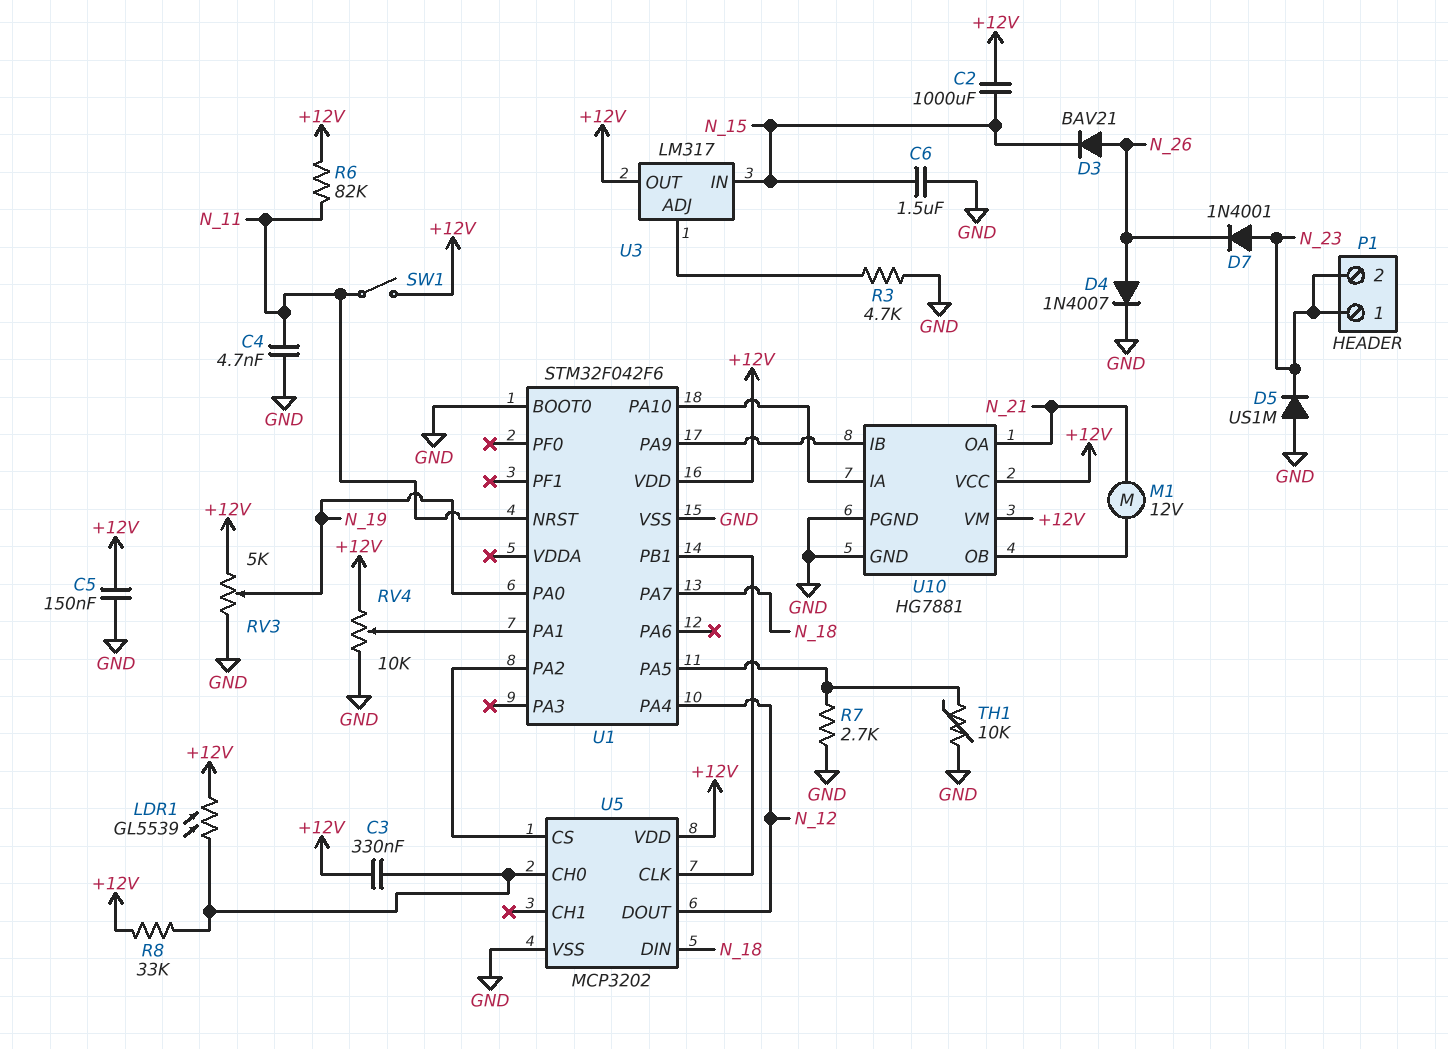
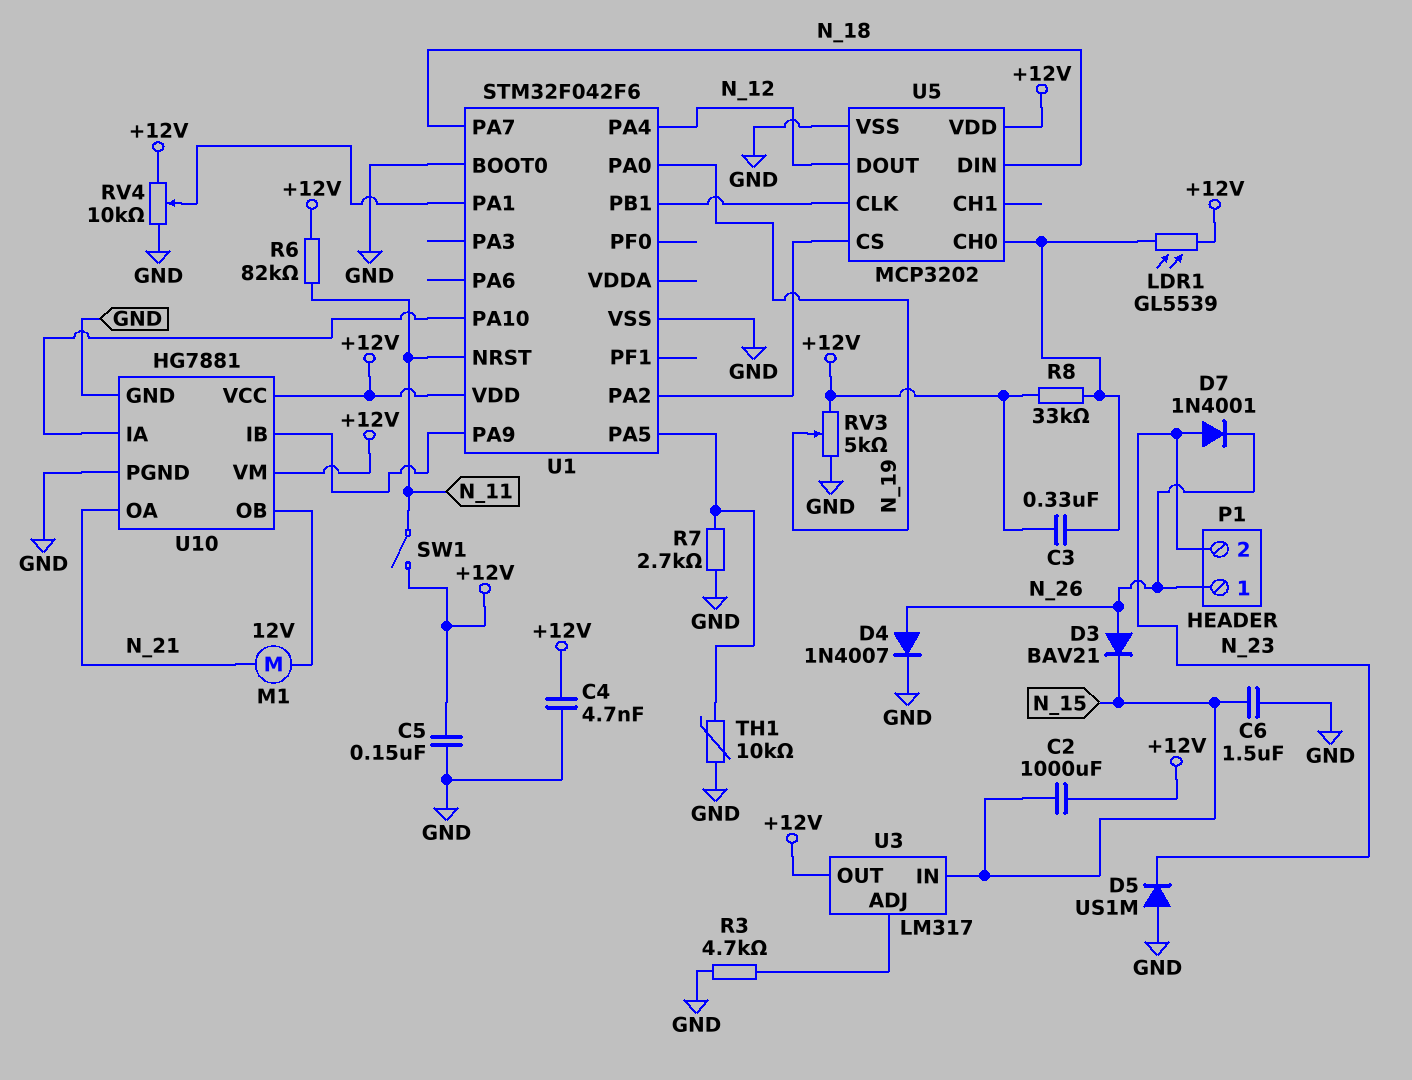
C4: 4.7nF (GND, N_11) -> 4.7nF (+12V, GND)
P1 pin 1: N_23 -> N_26

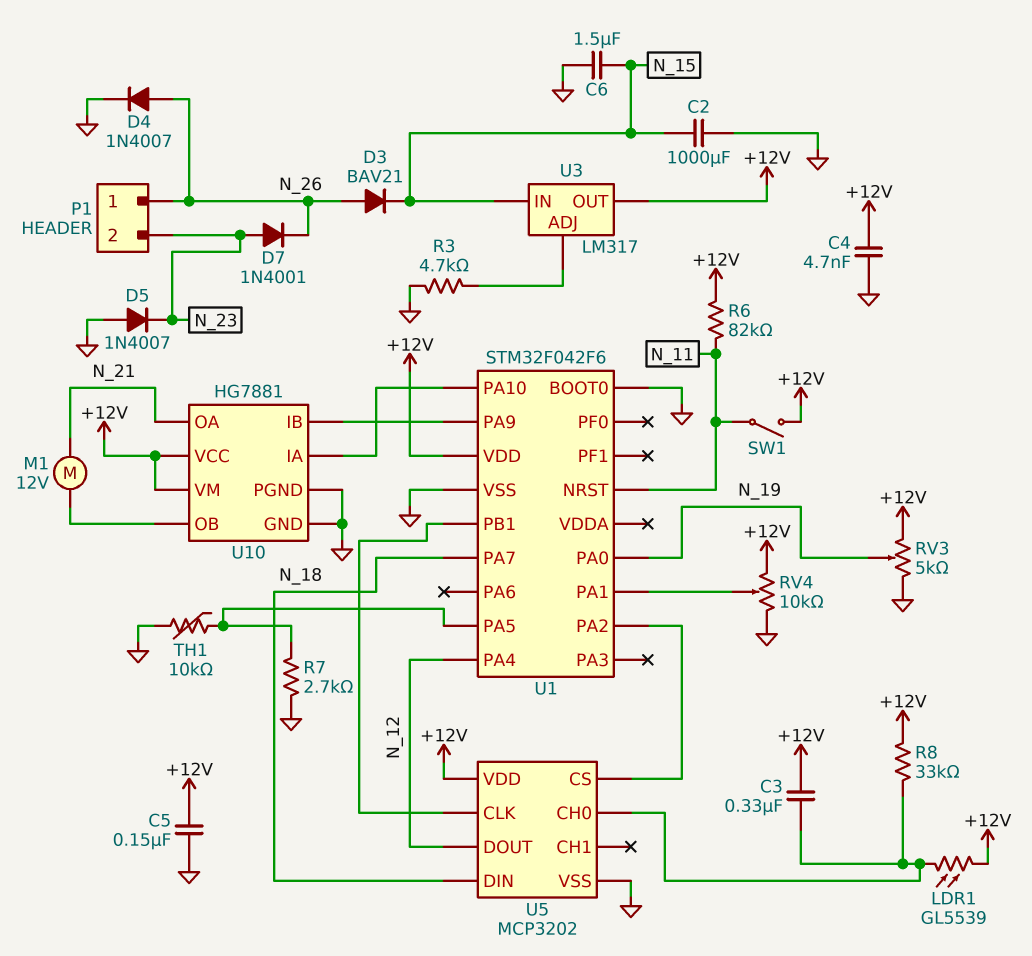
C2: 1000uF (+12V, N_15) -> 1000uF (GND, N_15)
D5: diode US1M (A GND, K N_23) -> diode 1N4007 (A GND, K N_23)

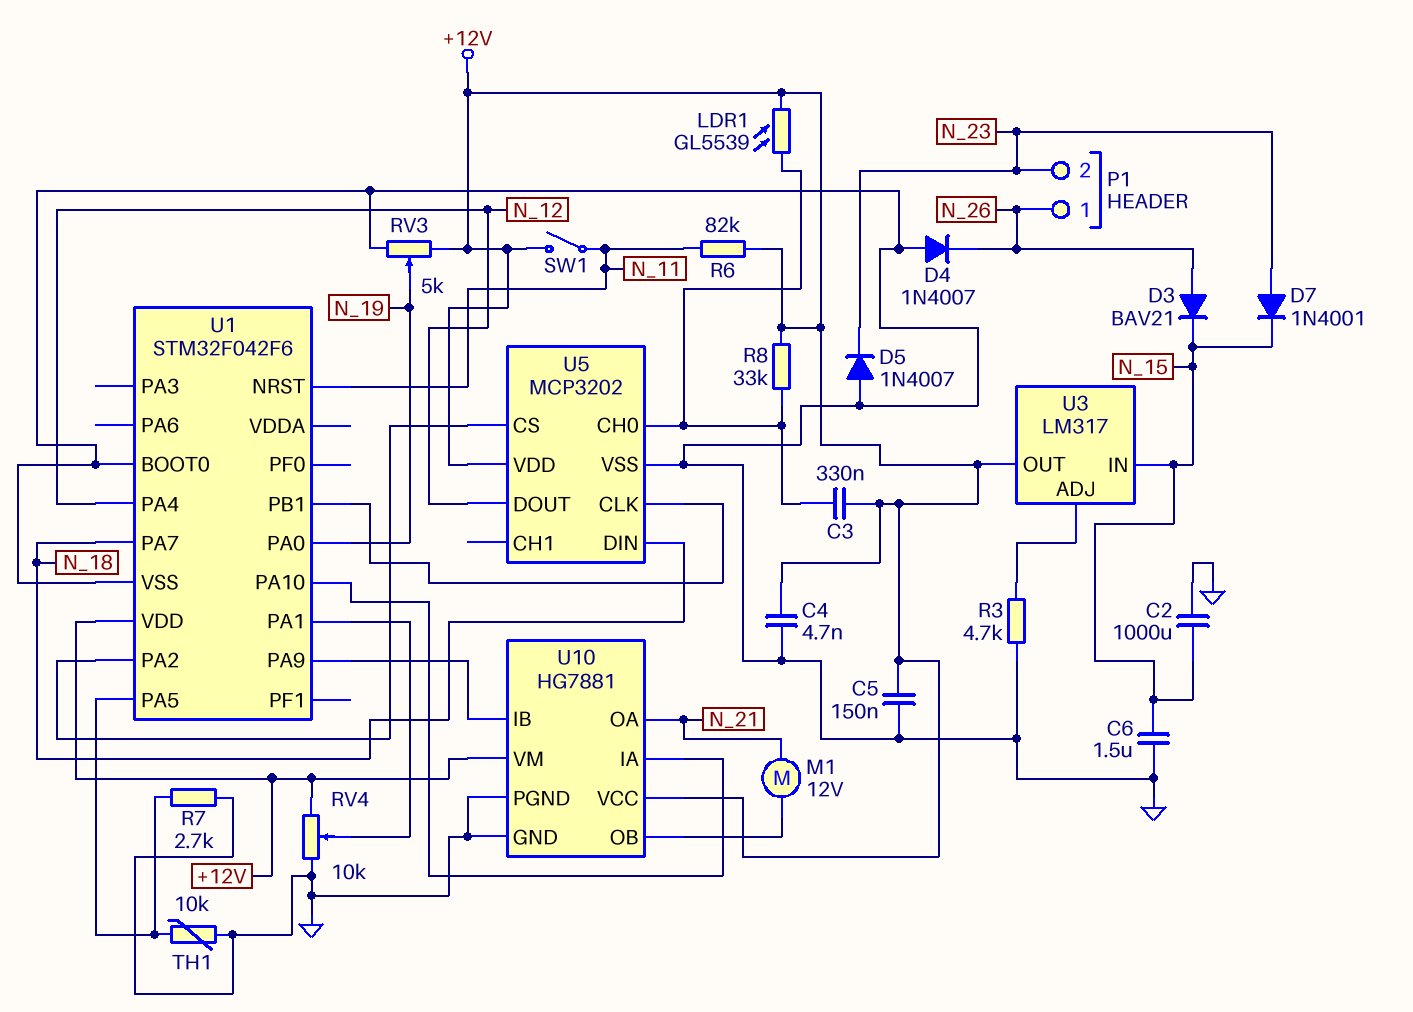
D4: diode 1N4007 (A N_26, K GND) -> diode 1N4007 (A GND, K N_26)
D7: diode 1N4001 (A N_23, K N_26) -> diode 1N4001 (A N_23, K N_15)

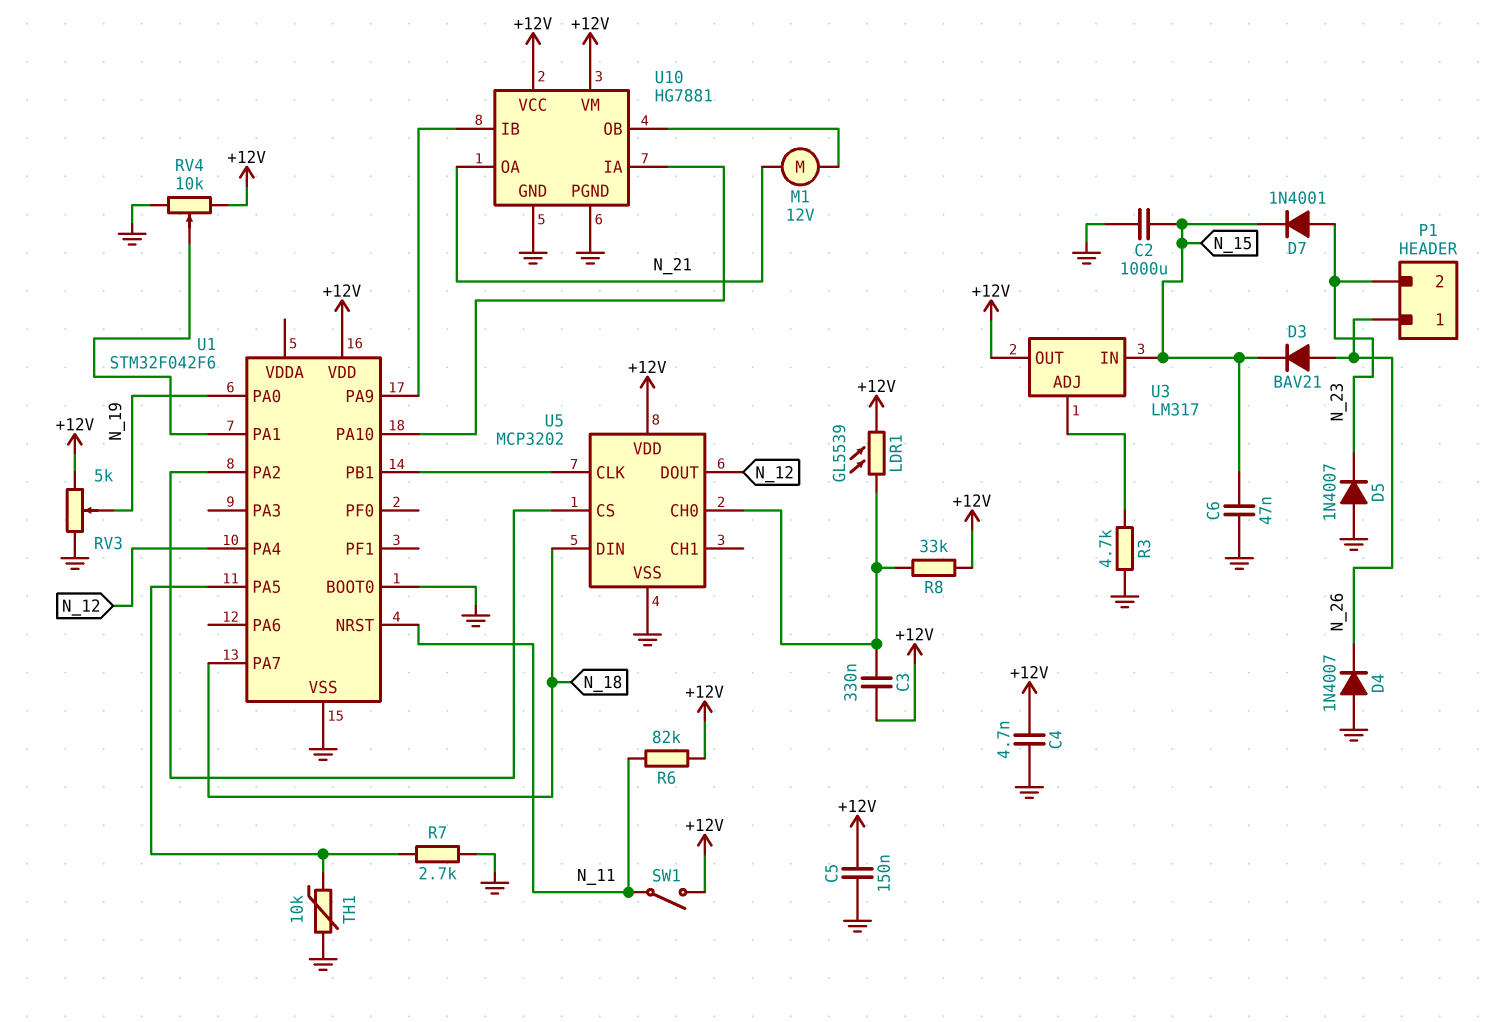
C6: 1.5uF (GND, N_15) -> 47nF (GND, N_15)

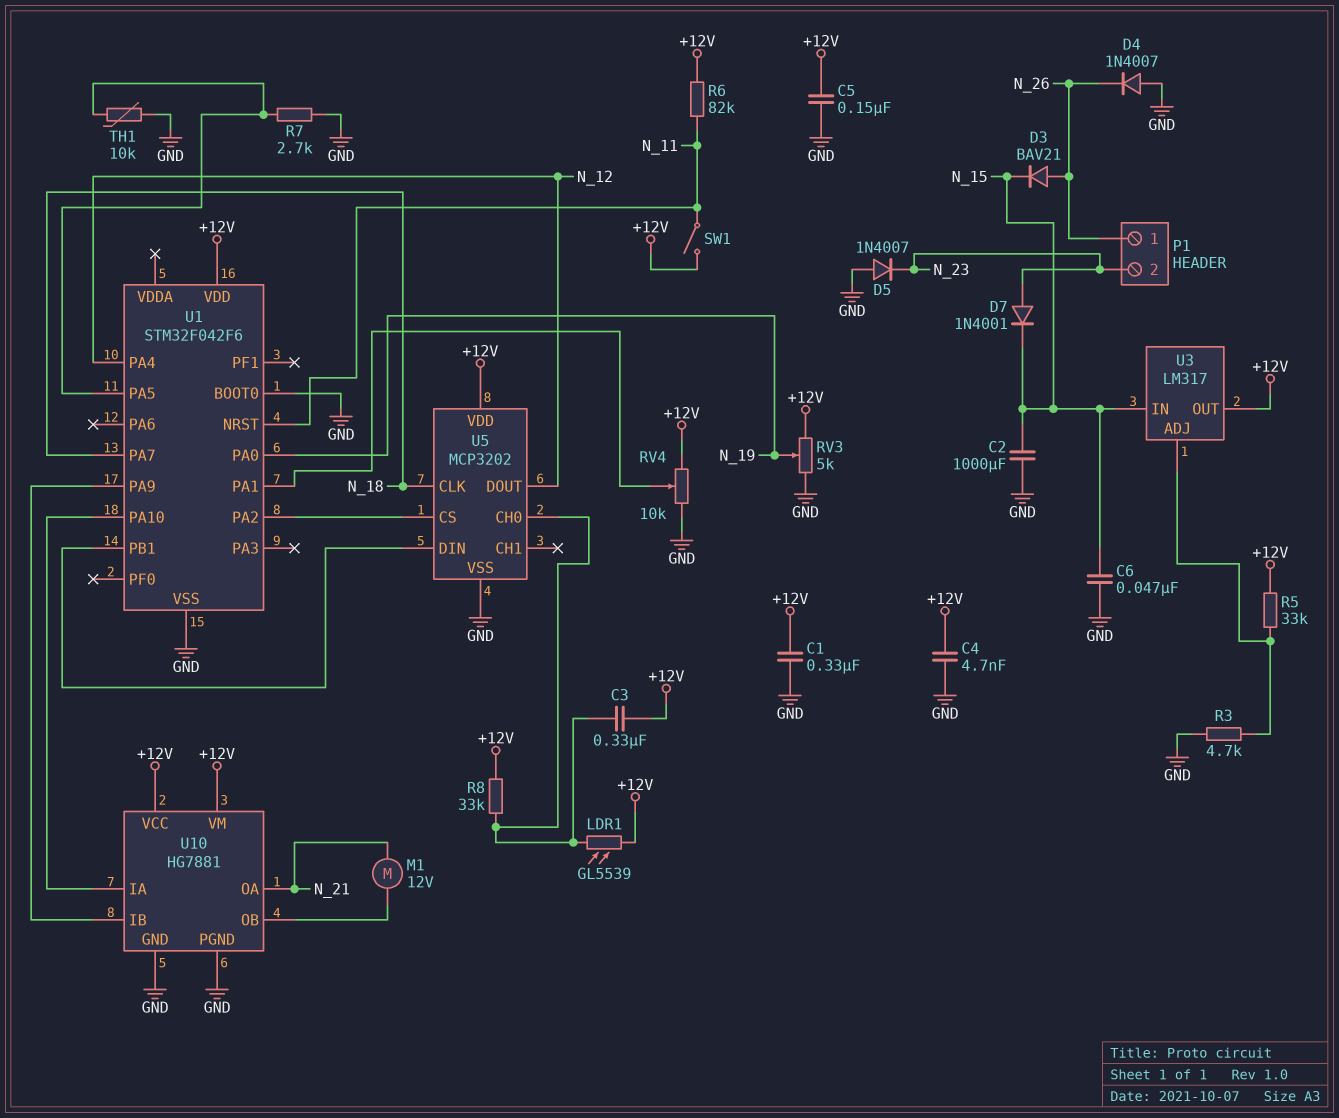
C1: none -> 330nF (+12V, GND)
R5: none -> 33k (+12V, U3/ADJ)
U5 pin CLK: U1/PB1 -> N_18
U5 pin DIN: N_18 -> U1/PB1

